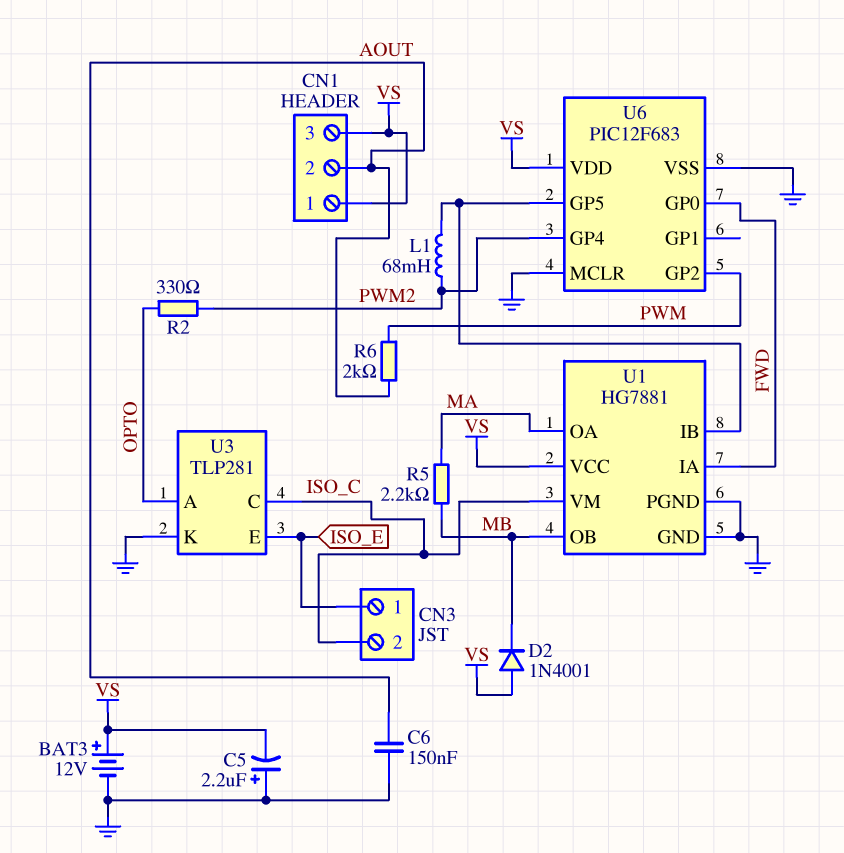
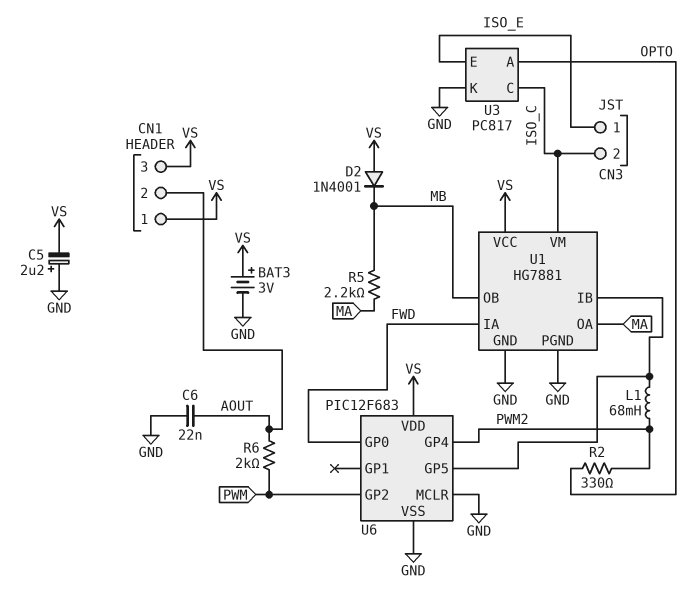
BAT3: 12V (plus VS, minus GND) -> 3V (plus VS, minus GND)
C6: 150nF (AOUT, GND) -> 22nF (AOUT, GND)
U3: TLP281 -> PC817

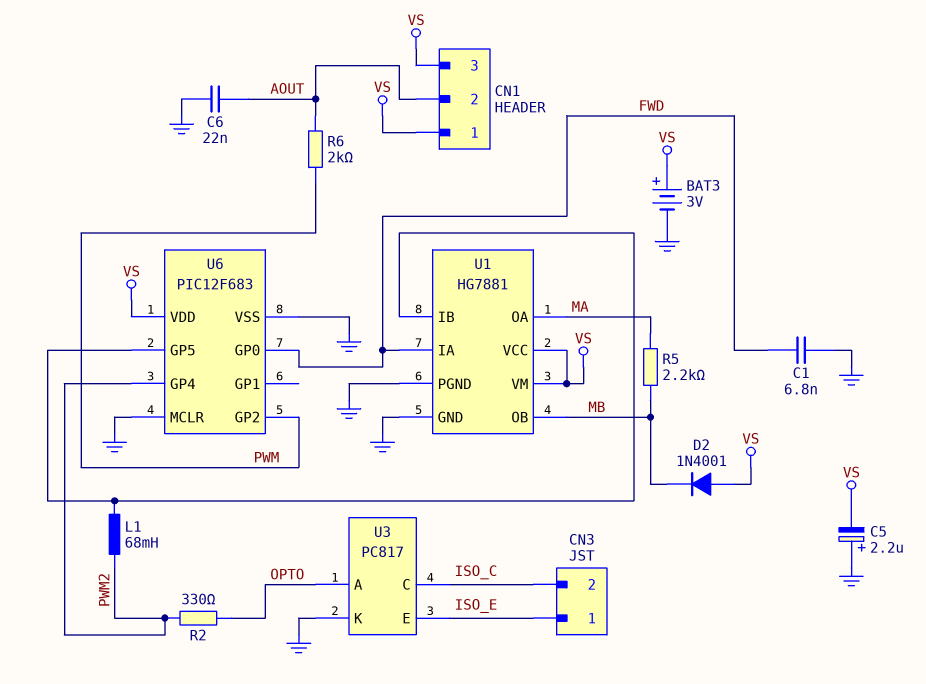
C1: none -> 6.8nF (FWD, GND)
U1 pin VM: ISO_C -> VS

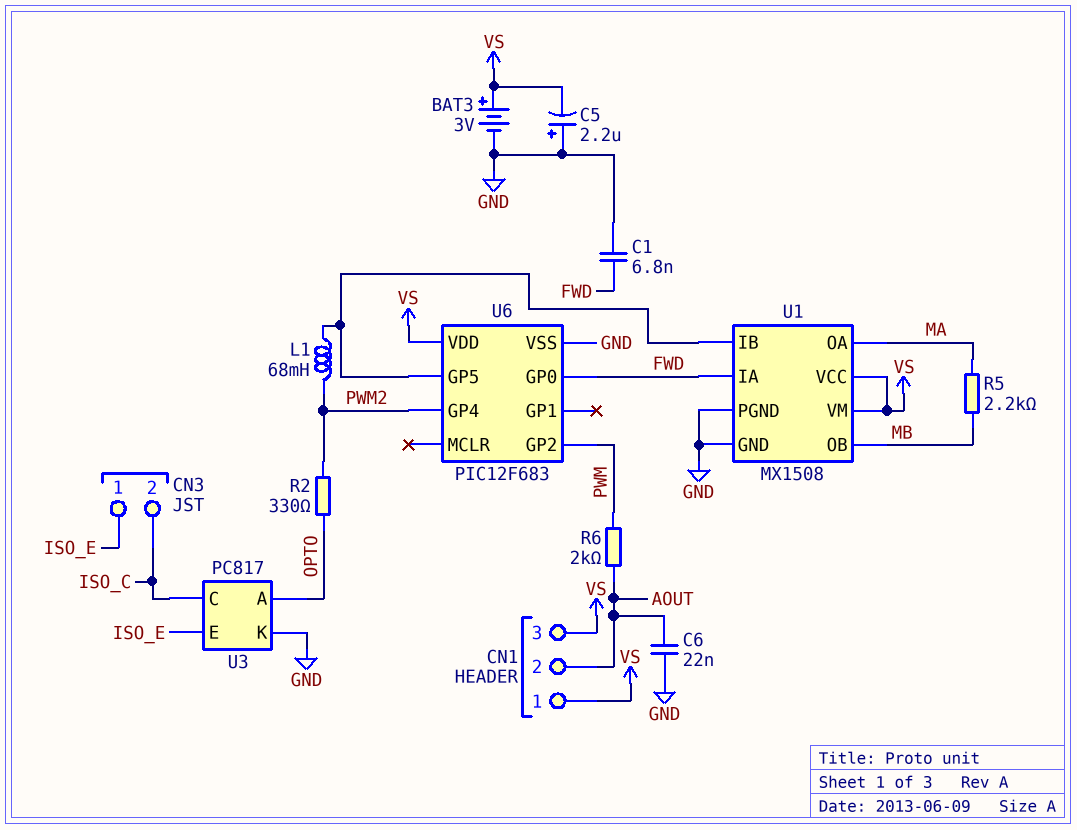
D2: diode 1N4001 (A VS, K MB) -> none
U1: HG7881 -> MX1508
U6 pin MCLR: GND -> none

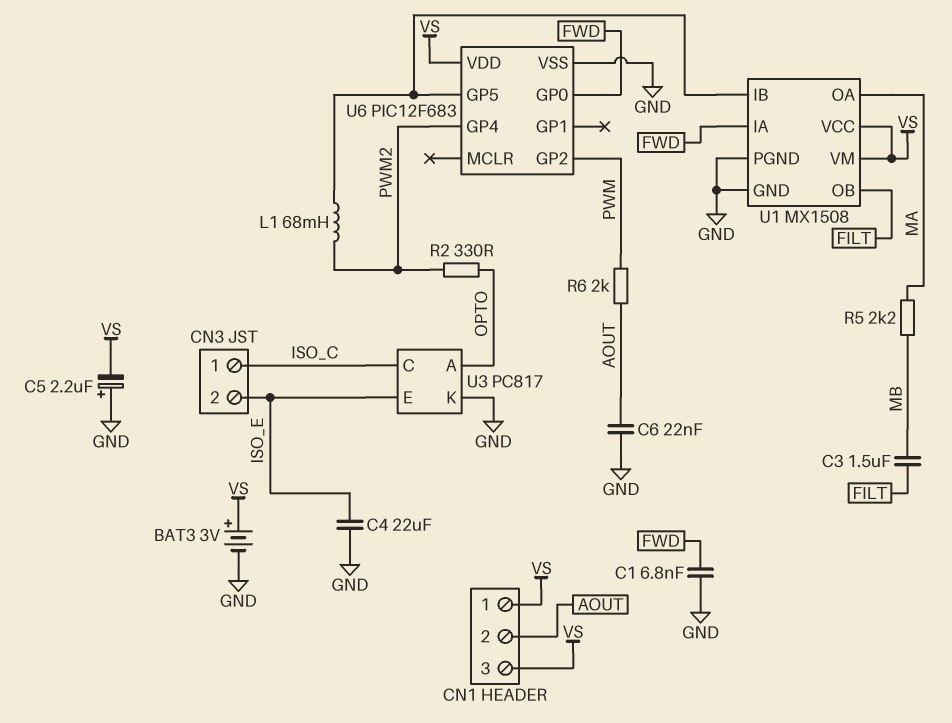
C3: none -> 1.5uF (FILT, MB)
C4: none -> 22uF (GND, ISO_E)
CN3 pin 1: ISO_E -> ISO_C
CN3 pin 2: ISO_C -> ISO_E
U1 pin OB: MB -> FILT

